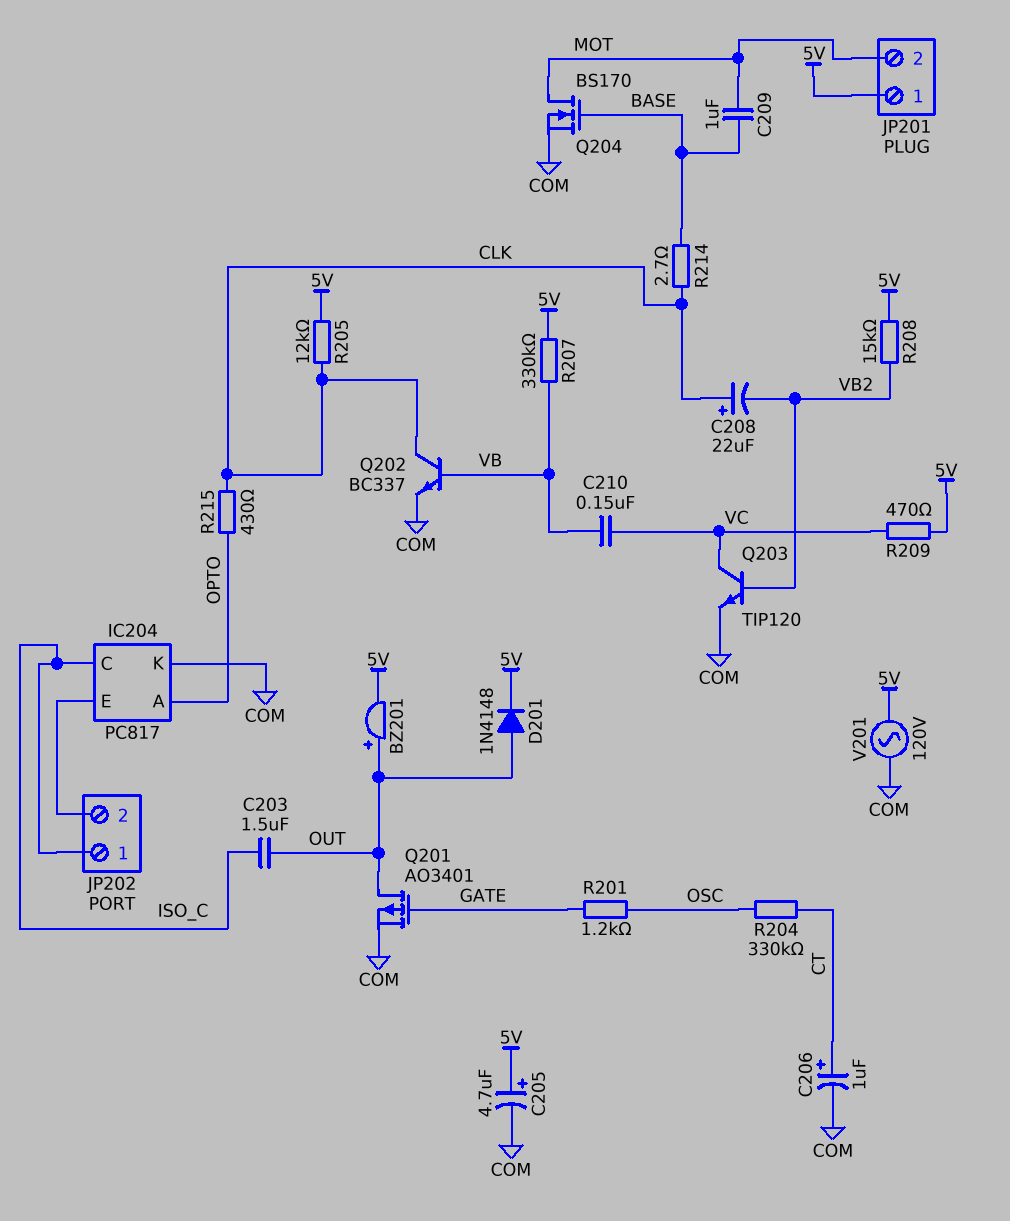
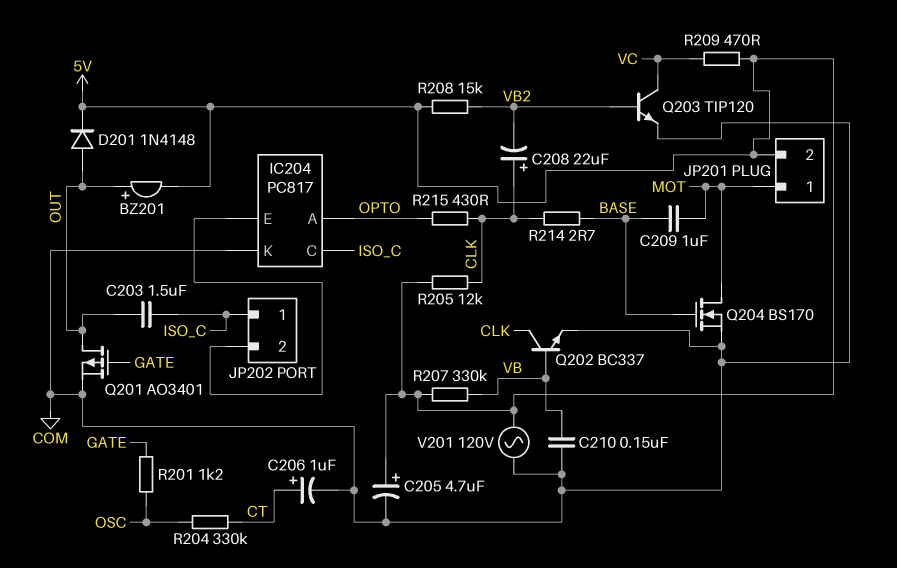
C210: 150nF (VB, VC) -> 150nF (COM, VB)
JP201 pin 1: 5V -> MOT
JP201 pin 2: MOT -> 5V

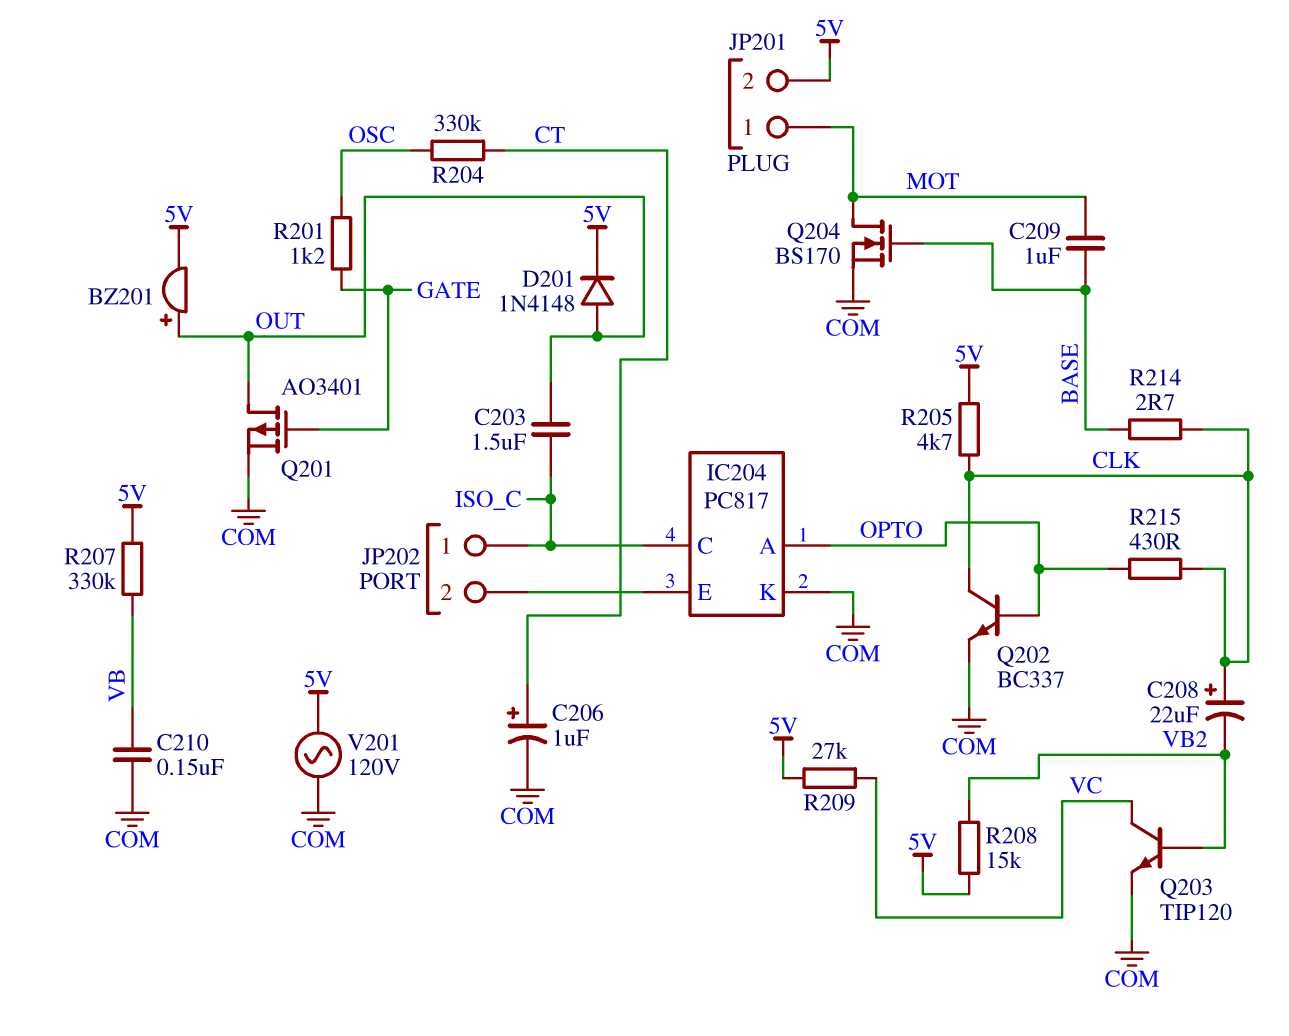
C205: 4.7uF (plus 5V, minus COM) -> none
Q202: NPN BC337 (B VB, C CLK, E COM) -> NPN BC337 (B OPTO, C CLK, E COM)
R205: 12k (5V, CLK) -> 4.7k (5V, CLK)
R209: 470 (5V, VC) -> 27k (5V, VC)

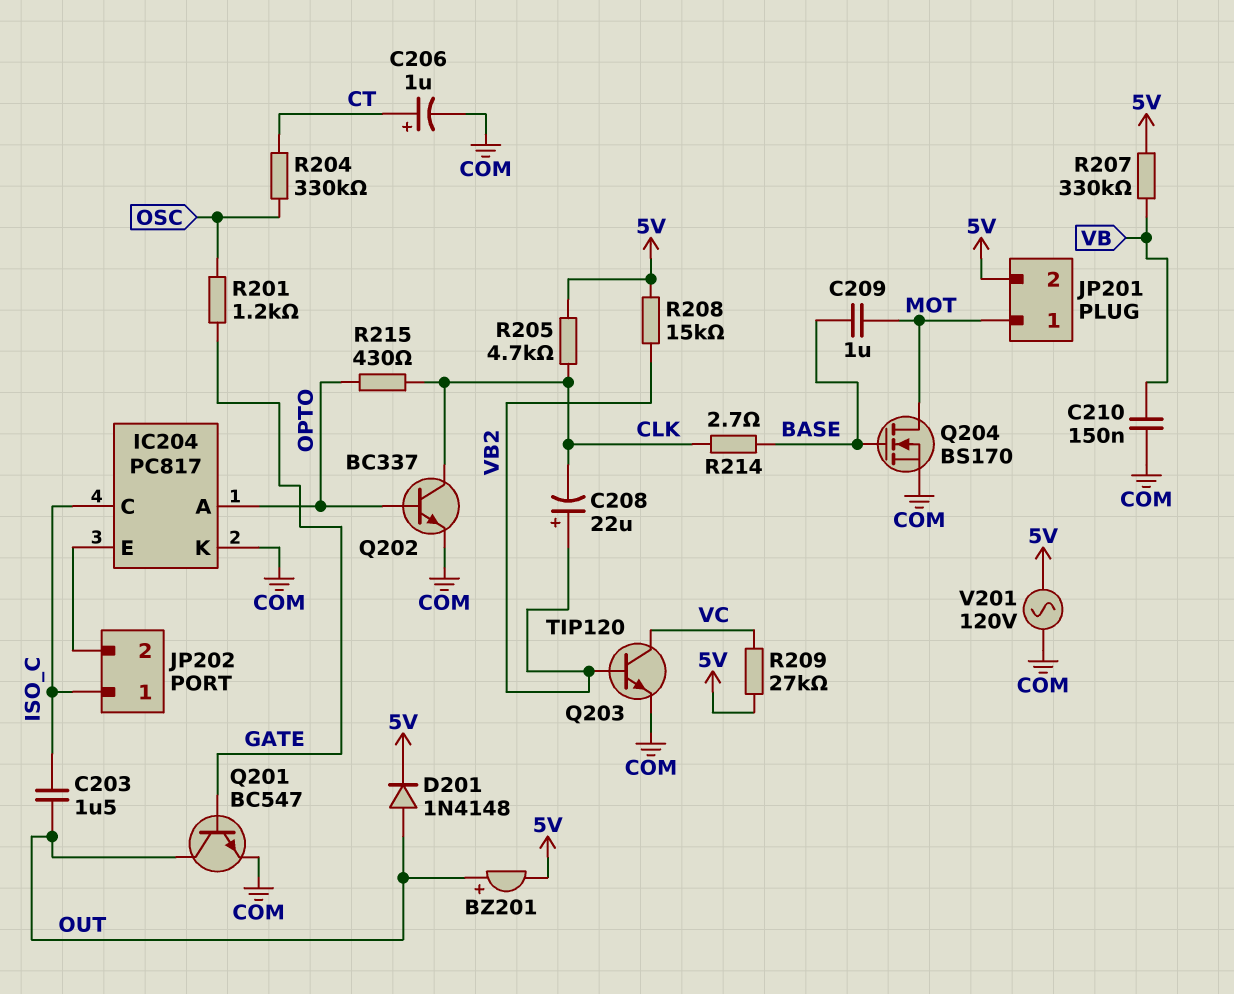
C208: 22uF (plus CLK, minus VB2) -> 22uF (plus VB2, minus CLK)
Q201: PMOS AO3401 (G GATE, D OUT, S COM) -> NPN BC547 (B GATE, C OUT, E COM)

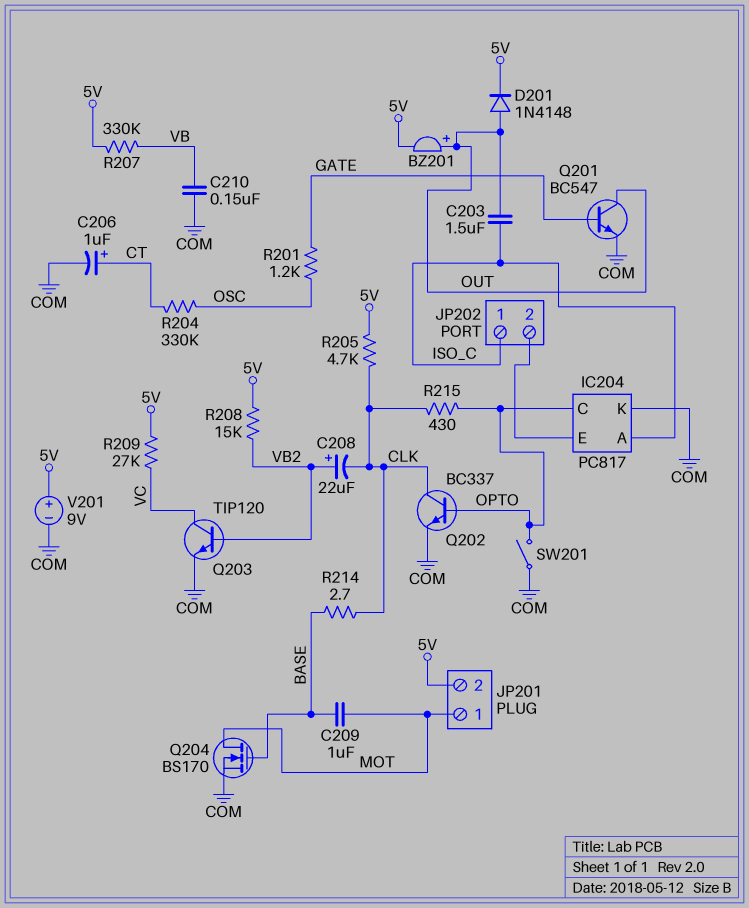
IC204 pin A: OPTO -> ISO_C
IC204 pin C: ISO_C -> OPTO
SW201: none -> switch (COM, OPTO)
V201: AC 120V (5V, COM) -> 9V (plus 5V, minus COM)

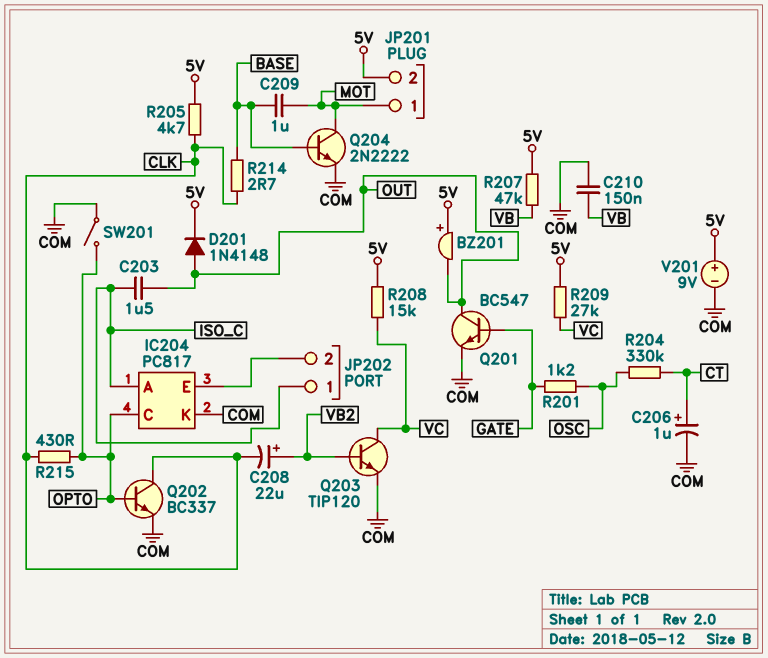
BZ201: buzzer (plus OUT, minus 5V) -> buzzer (plus 5V, minus OUT)
Q204: NMOS BS170 (G BASE, D MOT, S COM) -> NPN 2N2222 (B BASE, C MOT, E COM)
R207: 330k (5V, VB) -> 47k (5V, VB)
R208: 15k (5V, VB2) -> 15k (5V, VC)

